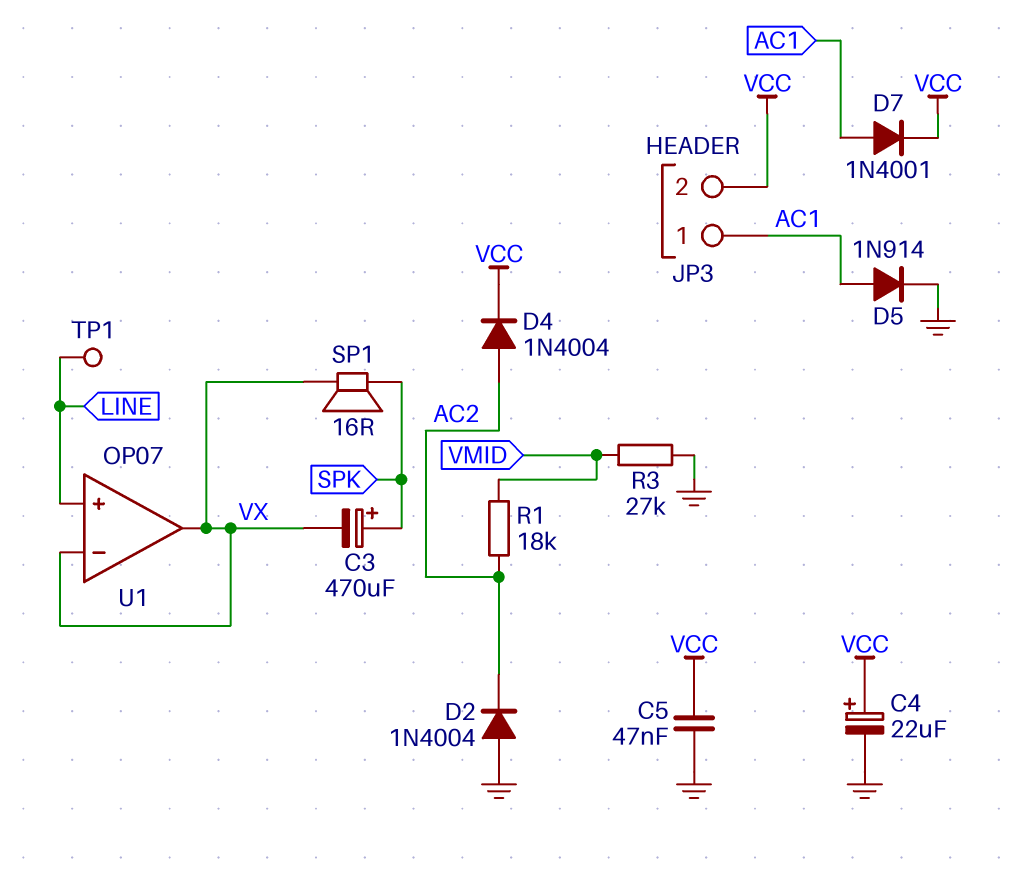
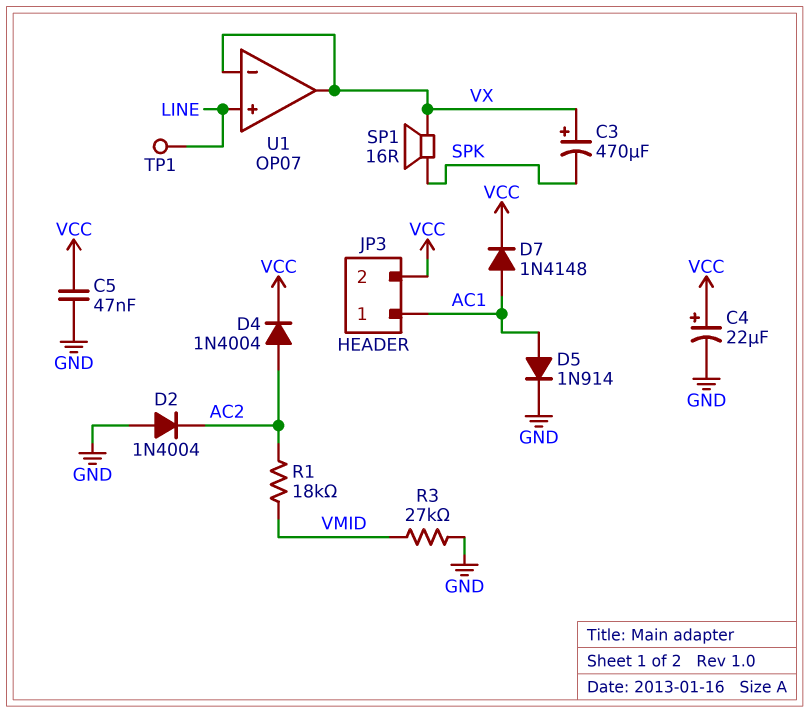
C3: 470uF (plus SPK, minus VX) -> 470uF (plus VX, minus SPK)
D7: diode 1N4001 (A AC1, K VCC) -> diode 1N4148 (A AC1, K VCC)

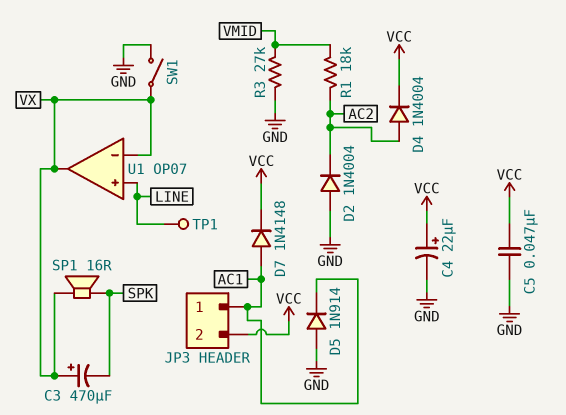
D5: diode 1N914 (A AC1, K GND) -> diode 1N914 (A GND, K AC1)
SW1: none -> switch (GND, VX)

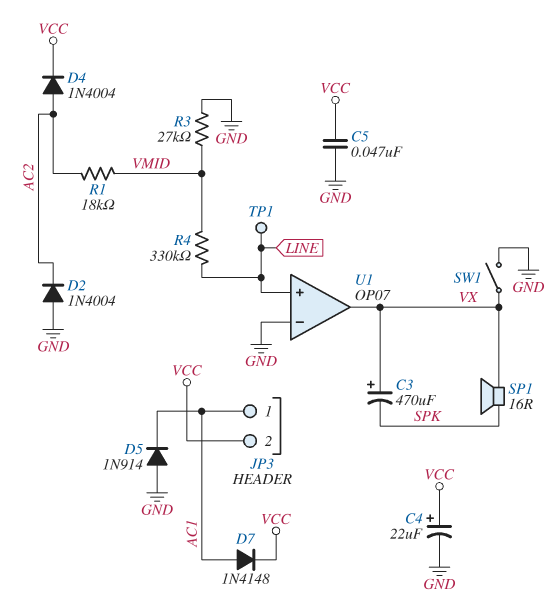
R4: none -> 330k (LINE, VMID)
U1 pin in-: VX -> GND

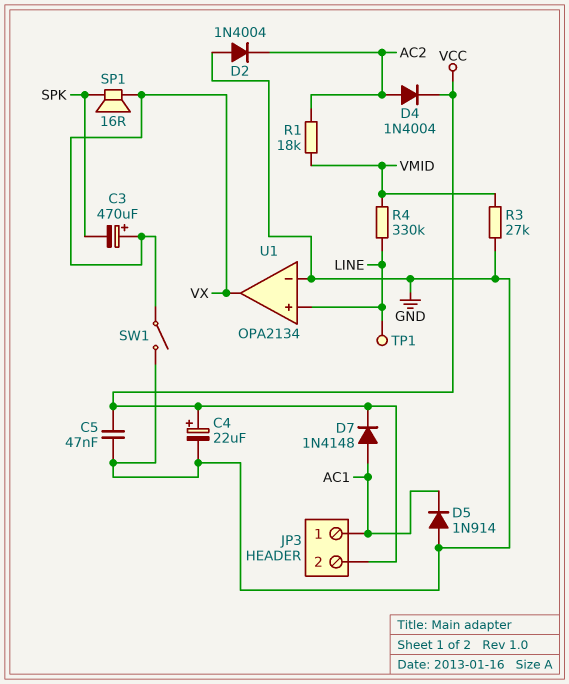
U1: OP07 -> OPA2134

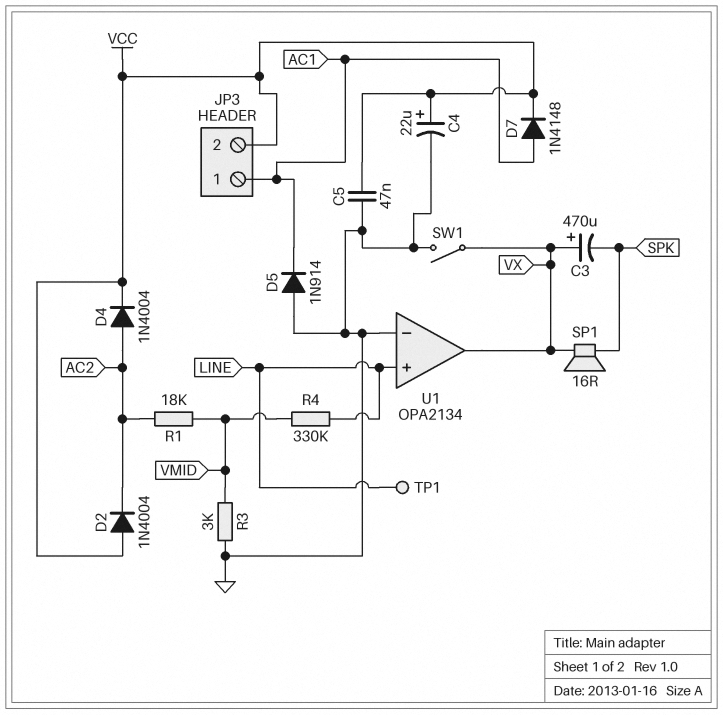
D2: diode 1N4004 (A GND, K AC2) -> diode 1N4004 (A VCC, K AC2)
R3: 27k (GND, VMID) -> 3k (GND, VMID)

